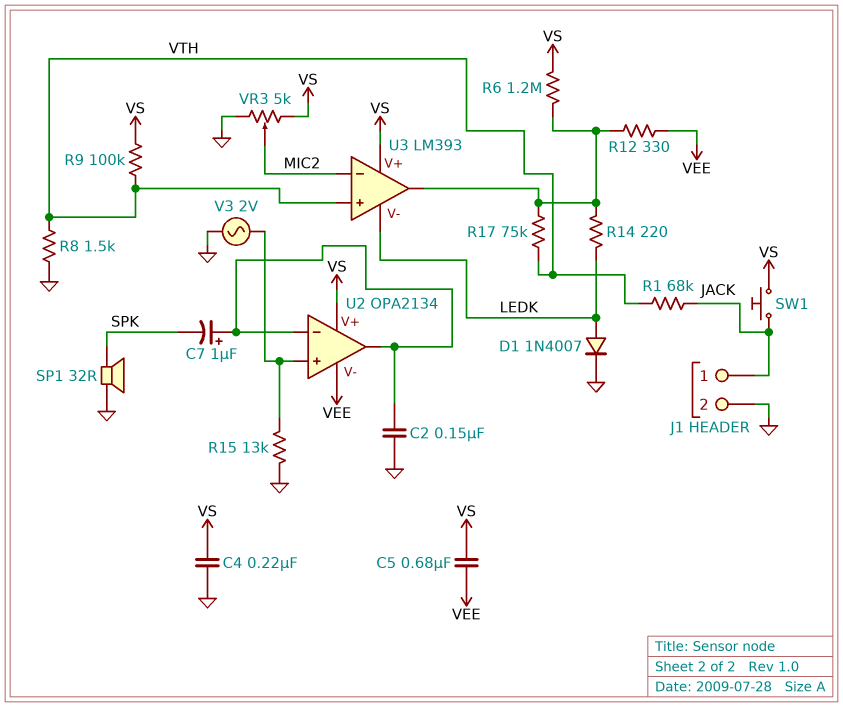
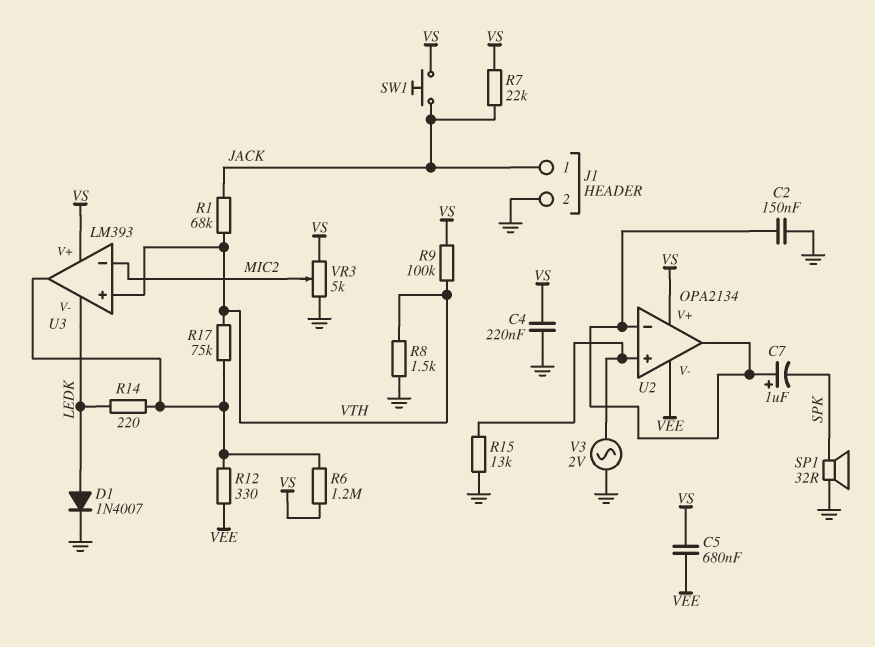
R7: none -> 22k (JACK, VS)

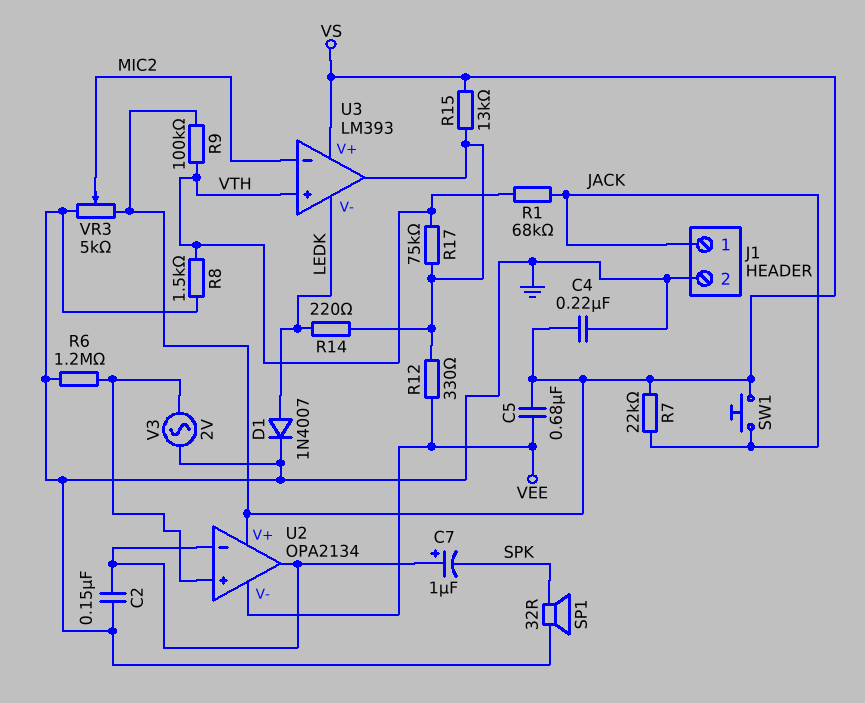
R6: 1.2M (U3/out, VS) -> 1.2M (GND, U2/in+)
R15: 13k (GND, U2/in+) -> 13k (U3/out, VS)

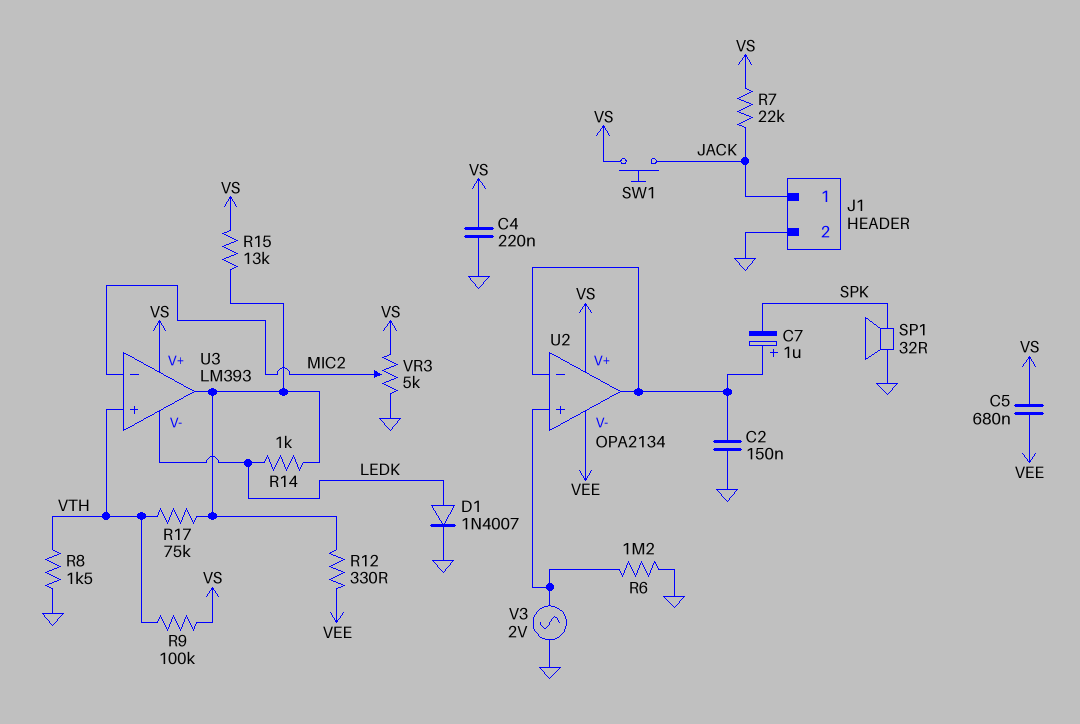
R1: 68k (JACK, VTH) -> none
R14: 220 (LEDK, U3/out) -> 1k (LEDK, U3/out)

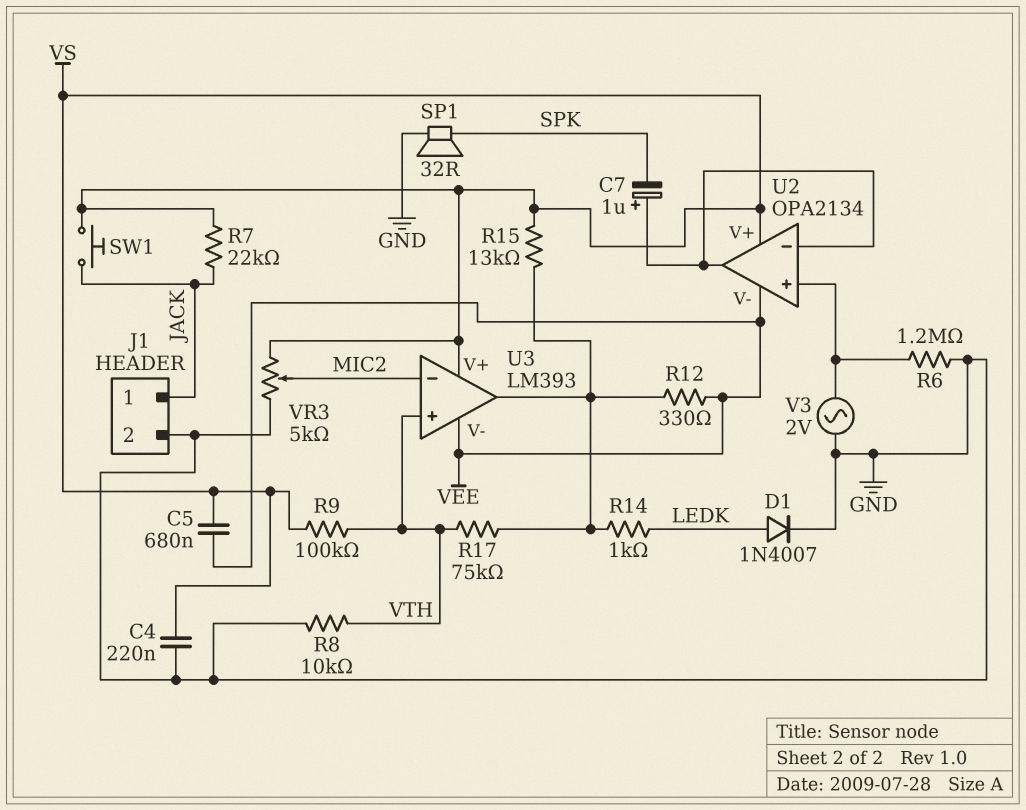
C2: 150nF (GND, U2/in-) -> none
R8: 1.5k (GND, VTH) -> 10k (GND, VTH)
U3 pin V-: LEDK -> VEE

